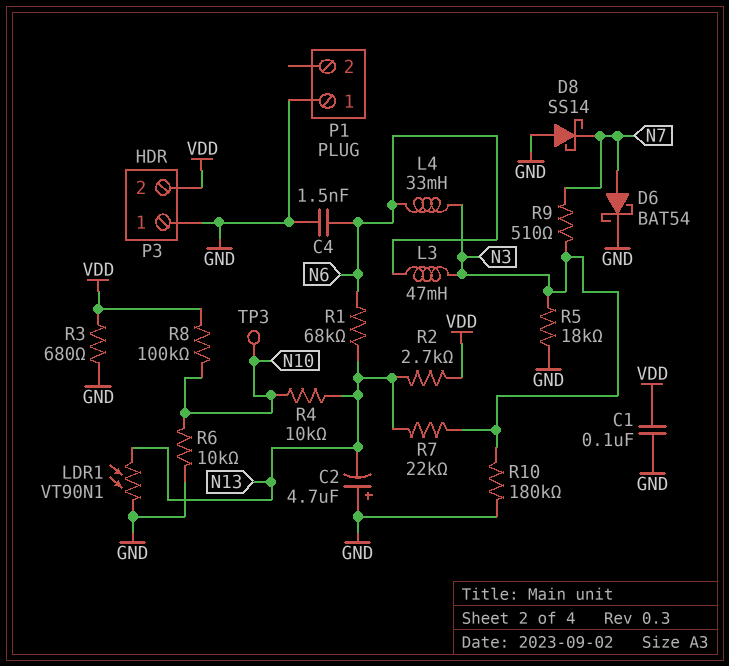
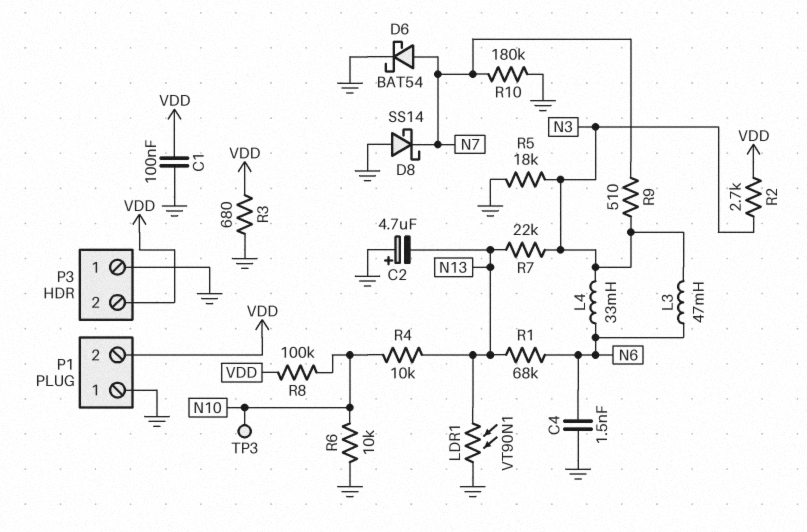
P1 pin 2: none -> VDD
R2: 2.7k (N13, VDD) -> 2.7k (N3, VDD)
R10: 180k (GND, N3) -> 180k (GND, N7)

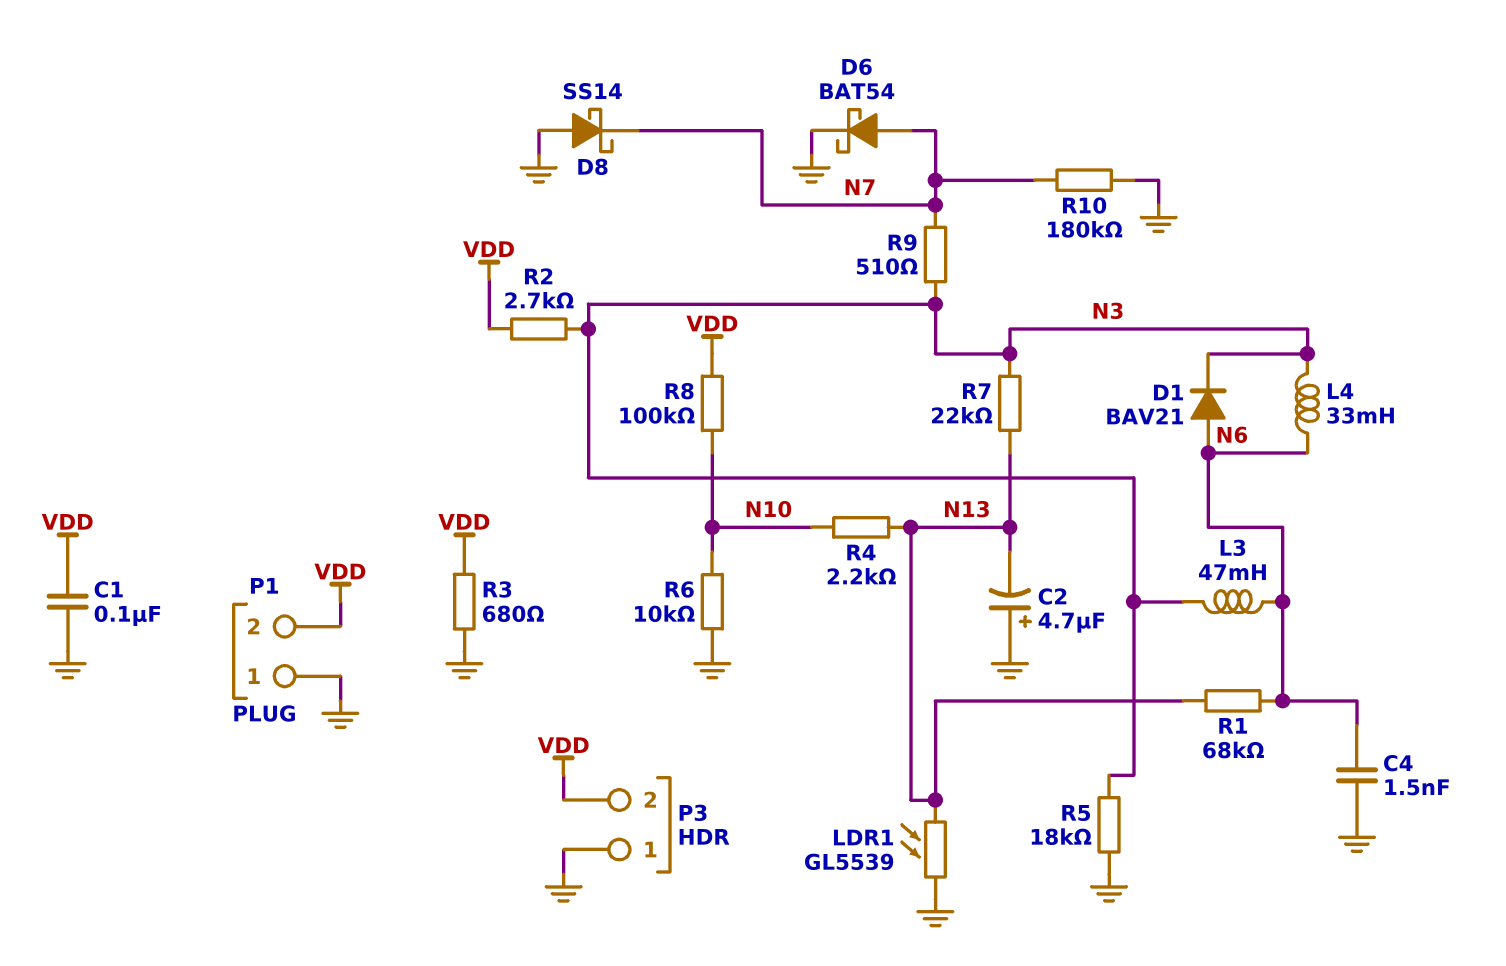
D1: none -> diode BAV21 (A N6, K N3)
LDR1: VT90N1 (GND, N13) -> GL5539 (GND, N13)
R4: 10k (N10, N13) -> 2.2k (N10, N13)
TP3: test point (N10) -> none

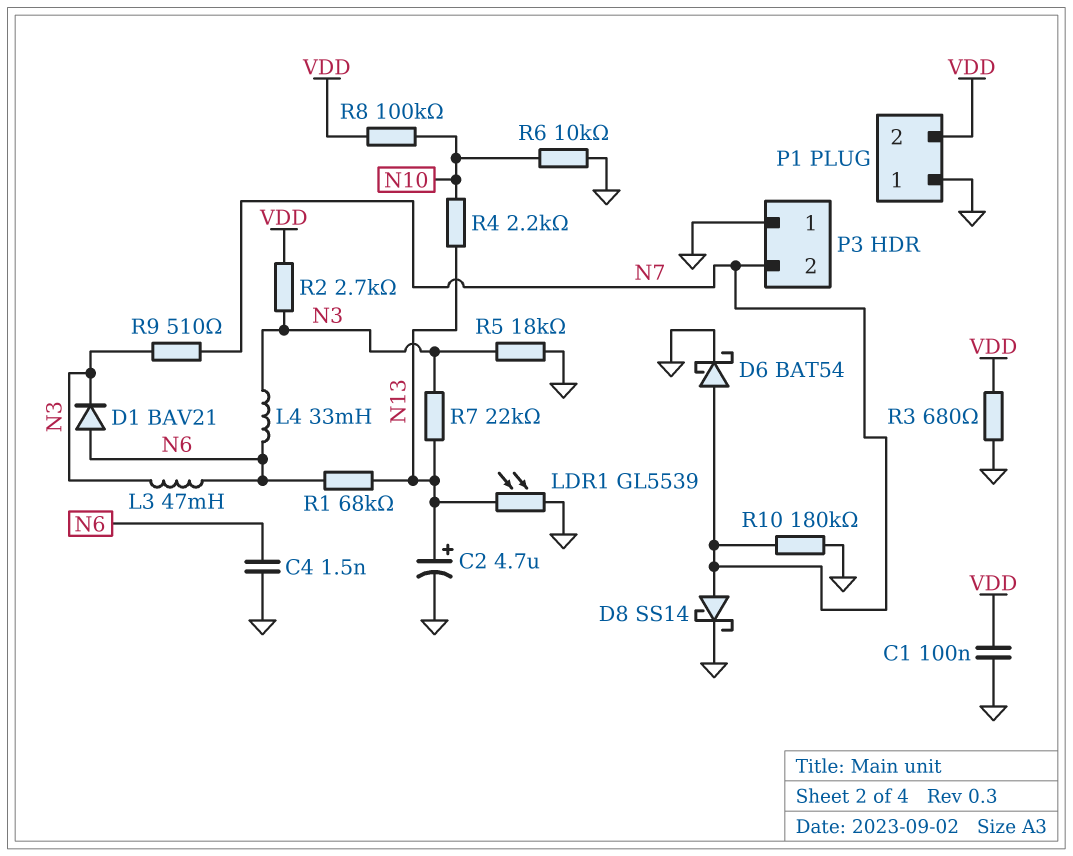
C2: 4.7uF (plus GND, minus N13) -> 4.7uF (plus N13, minus GND)
D8: schottky SS14 (A GND, K N7) -> schottky SS14 (A N7, K GND)
P3 pin 2: VDD -> N7

